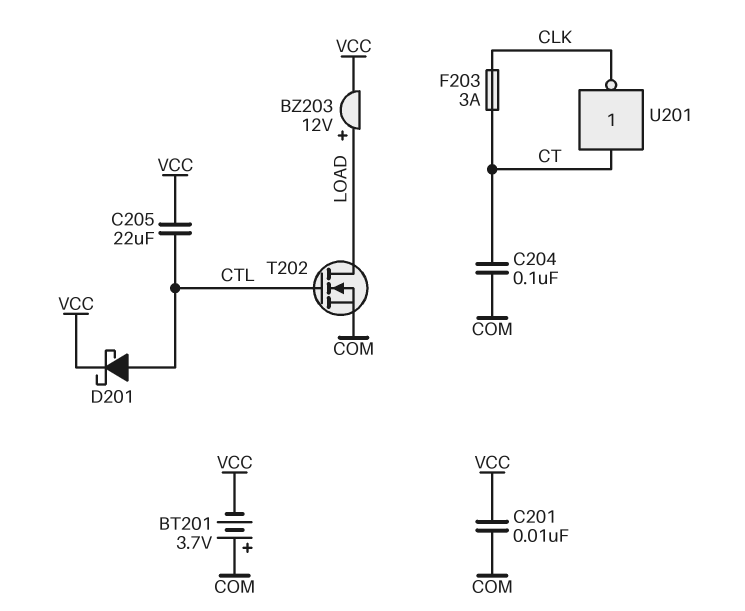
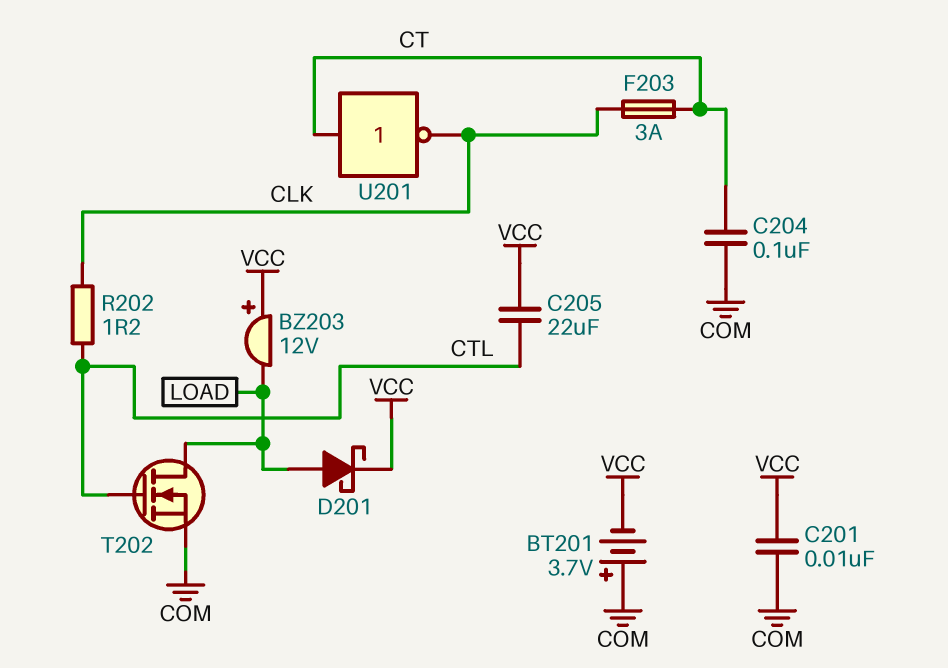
BZ203: buzzer 12V (plus LOAD, minus VCC) -> buzzer 12V (plus VCC, minus LOAD)
D201: schottky (A CTL, K VCC) -> schottky (A LOAD, K VCC)
R202: none -> 1.2 (CLK, CTL)

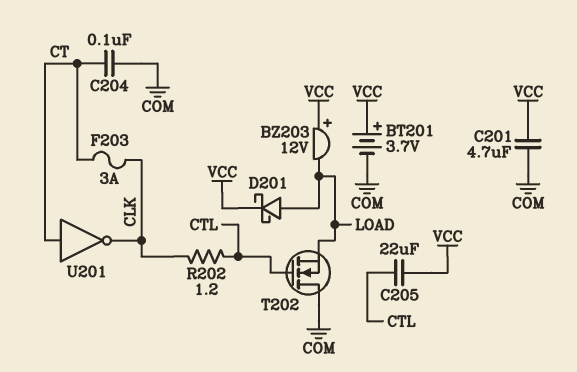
BT201: 3.7V (plus COM, minus VCC) -> 3.7V (plus VCC, minus COM)
C201: 10nF (COM, VCC) -> 4.7uF (COM, VCC)
T202: NMOS (G CTL, D LOAD, S COM) -> NMOS (G CTL, D COM, S LOAD)

